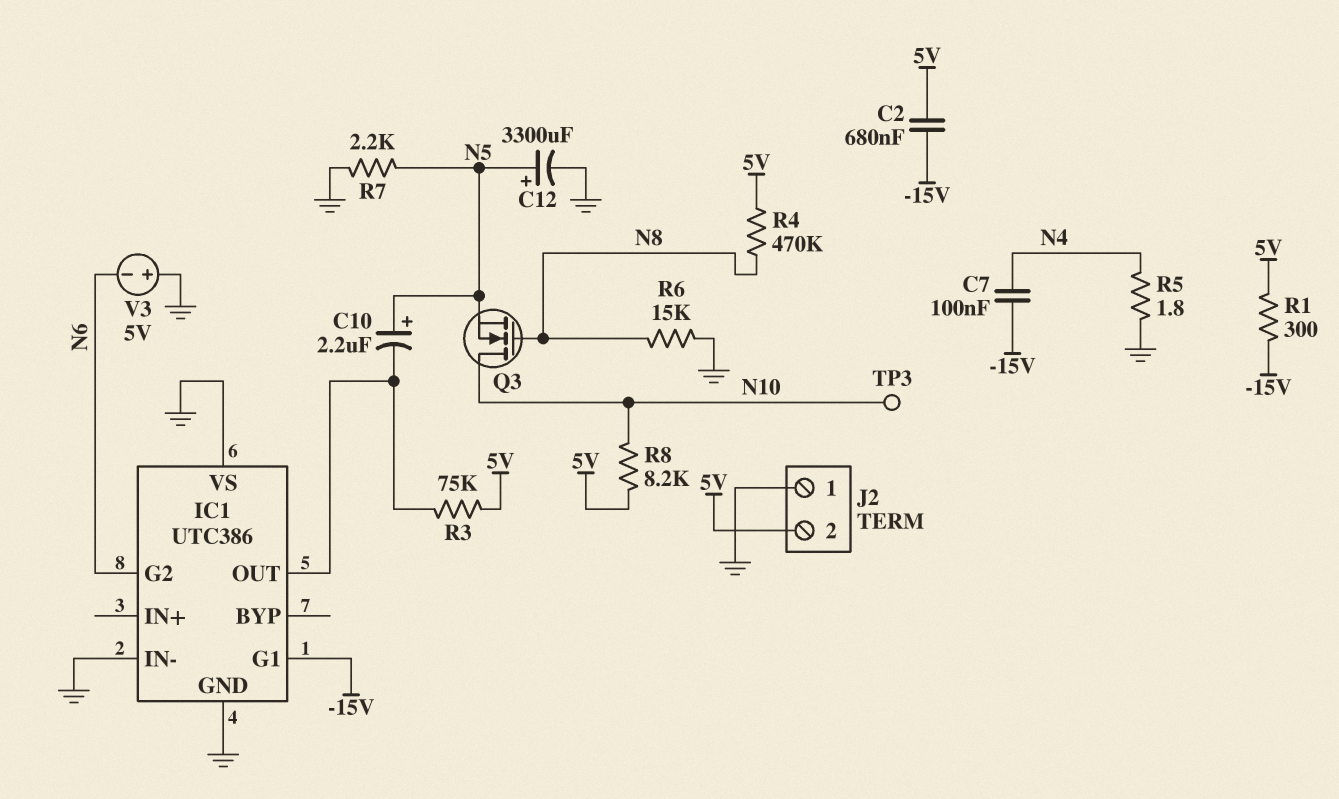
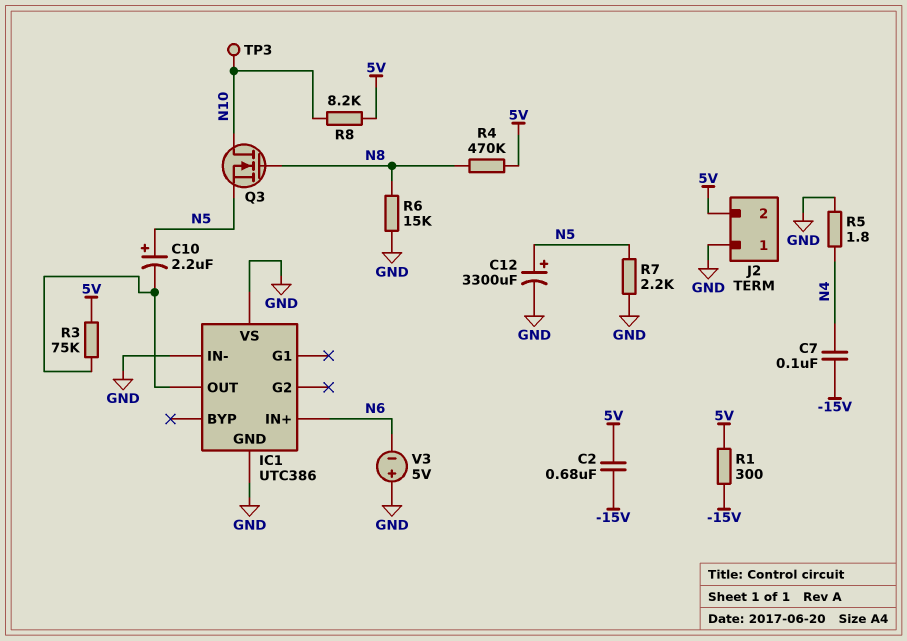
IC1 pin G1: -15V -> none
IC1 pin G2: N6 -> none
IC1 pin IN+: none -> N6

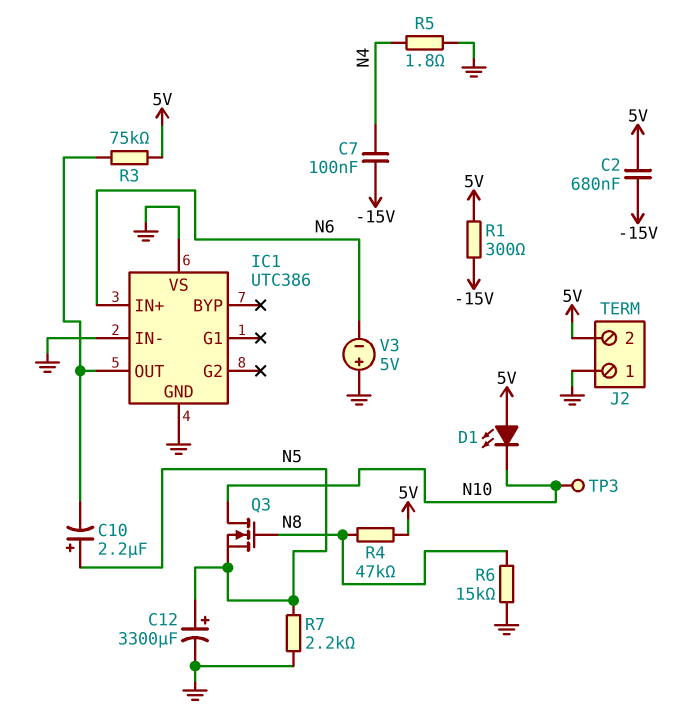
D1: none -> LED (A 5V, K N10)
R4: 470k (5V, N8) -> 47k (5V, N8)
R8: 8.2k (5V, N10) -> none

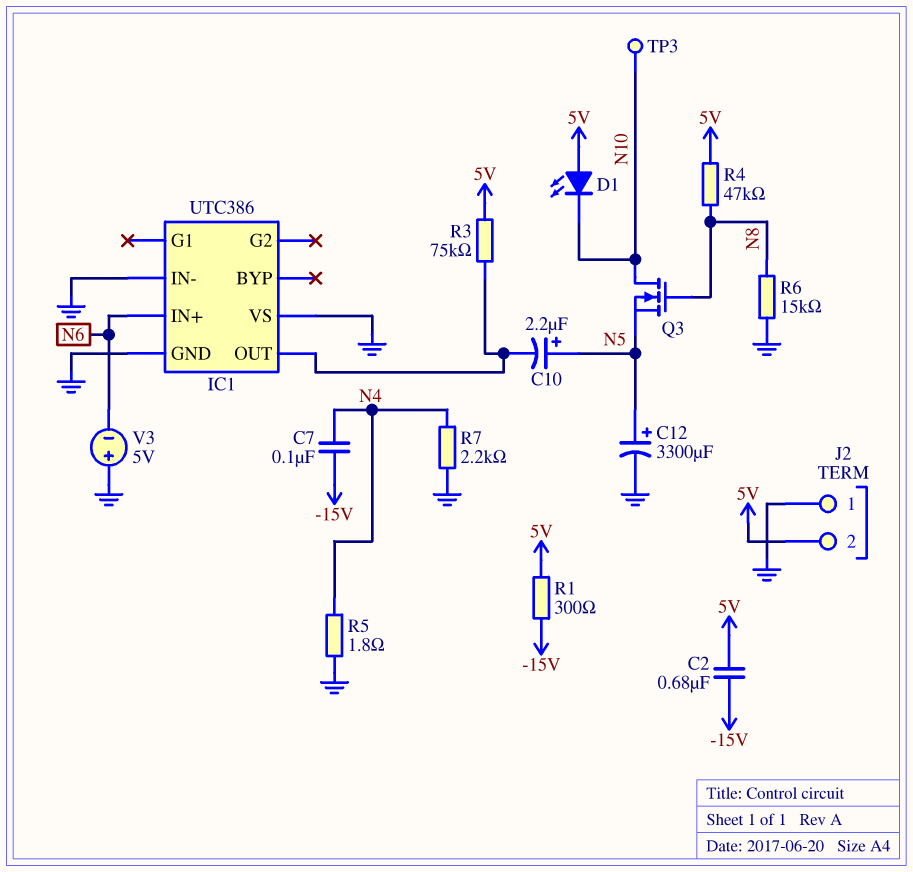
R7: 2.2k (GND, N5) -> 2.2k (GND, N4)

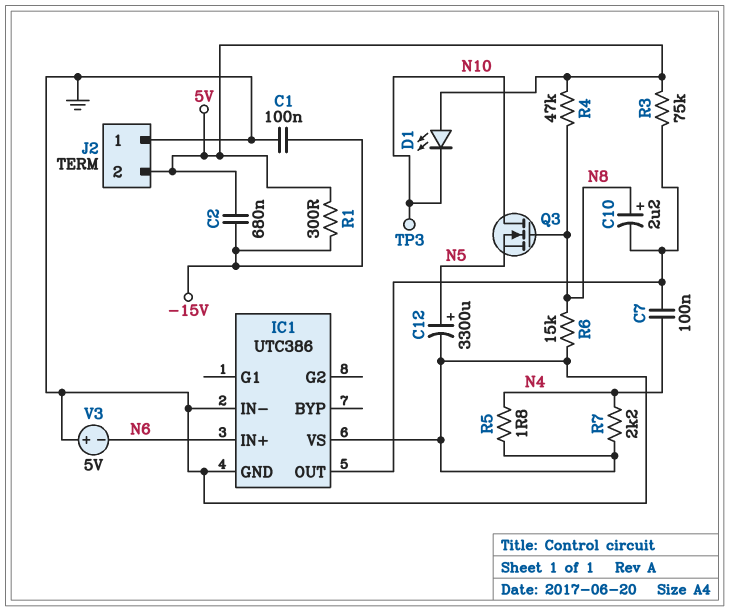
C1: none -> 100nF (-15V, GND)
C7: 100nF (-15V, N4) -> 100nF (IC1/OUT, N4)
C10: 2.2uF (plus N5, minus IC1/OUT) -> 2.2uF (plus N8, minus IC1/OUT)

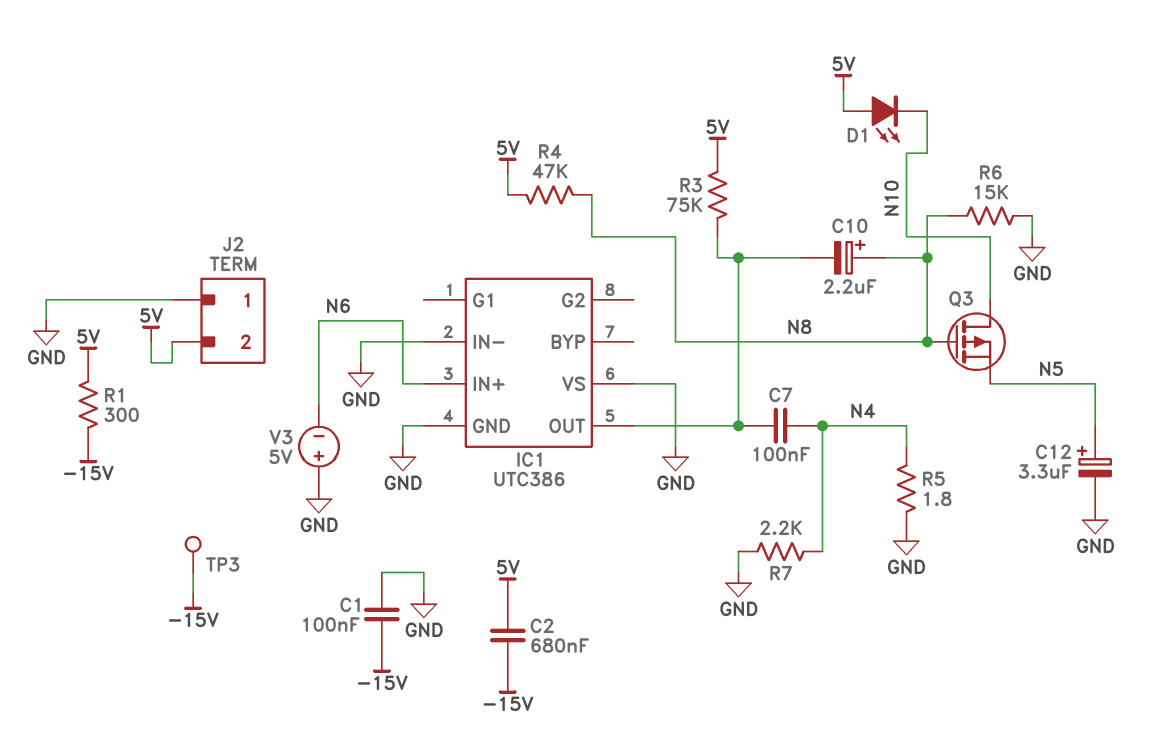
C12: 3300uF (plus N5, minus GND) -> 3.3uF (plus N5, minus GND)
Q3: NMOS (G N8, D N10, S N5) -> PMOS (G N8, D N10, S N5)
TP3: test point (N10) -> test point (-15V)

